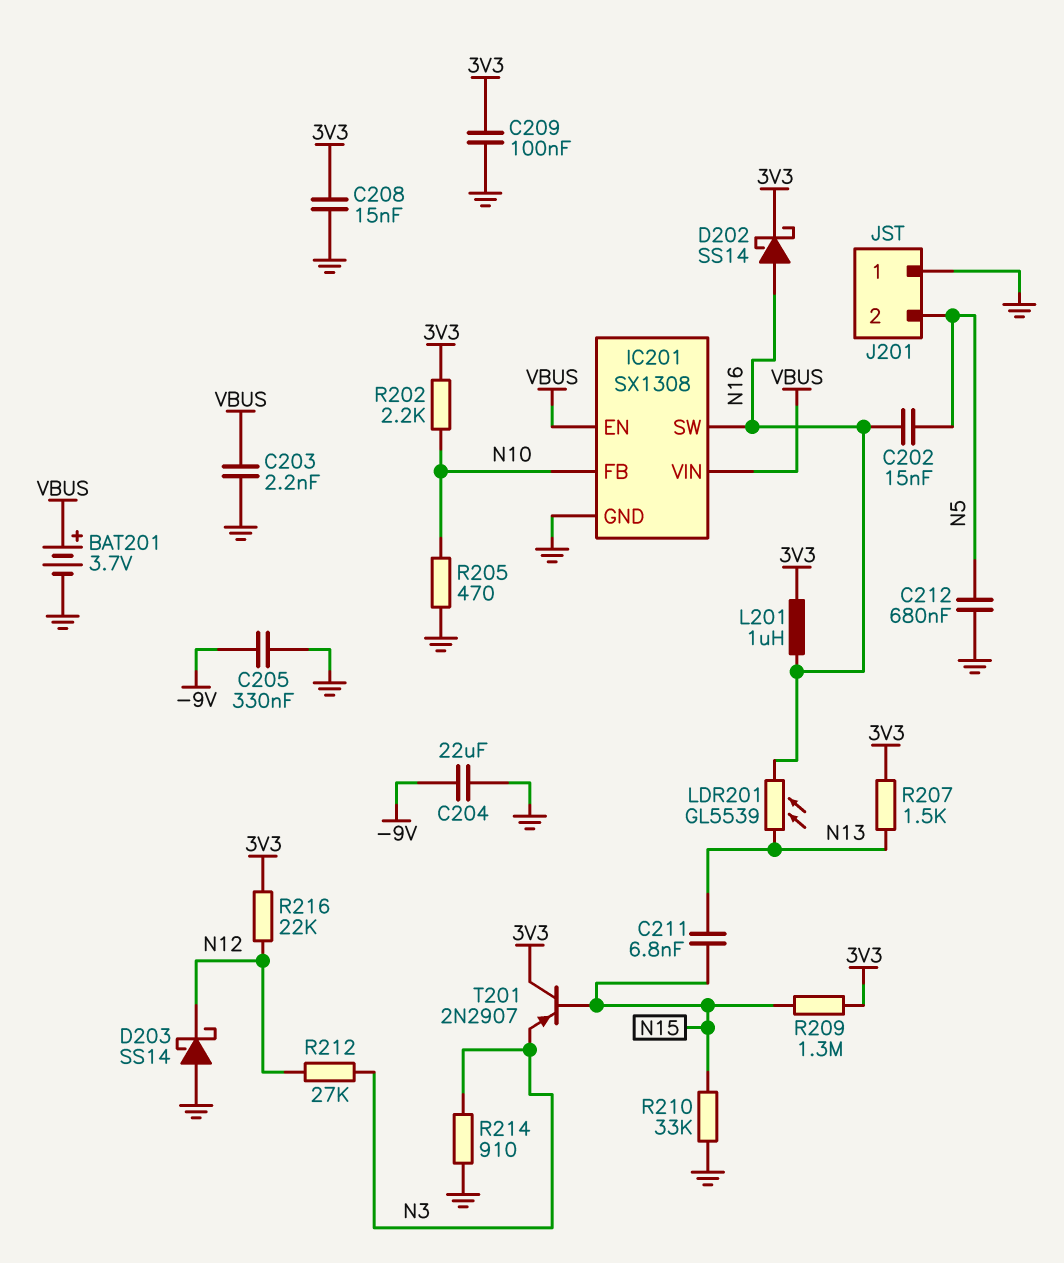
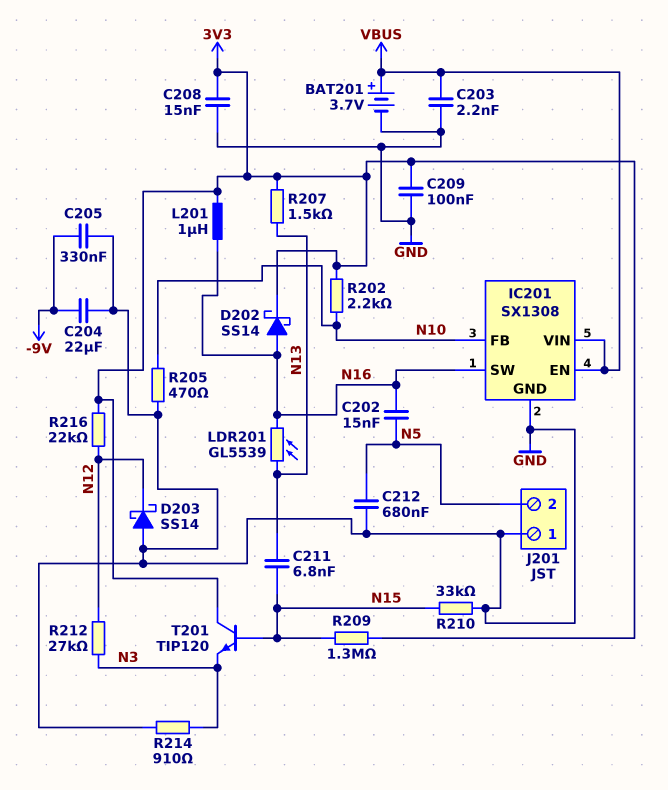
T201: PNP 2N2907 (B N15, C 3V3, E N3) -> NPN TIP120 (B N15, C 3V3, E N3)

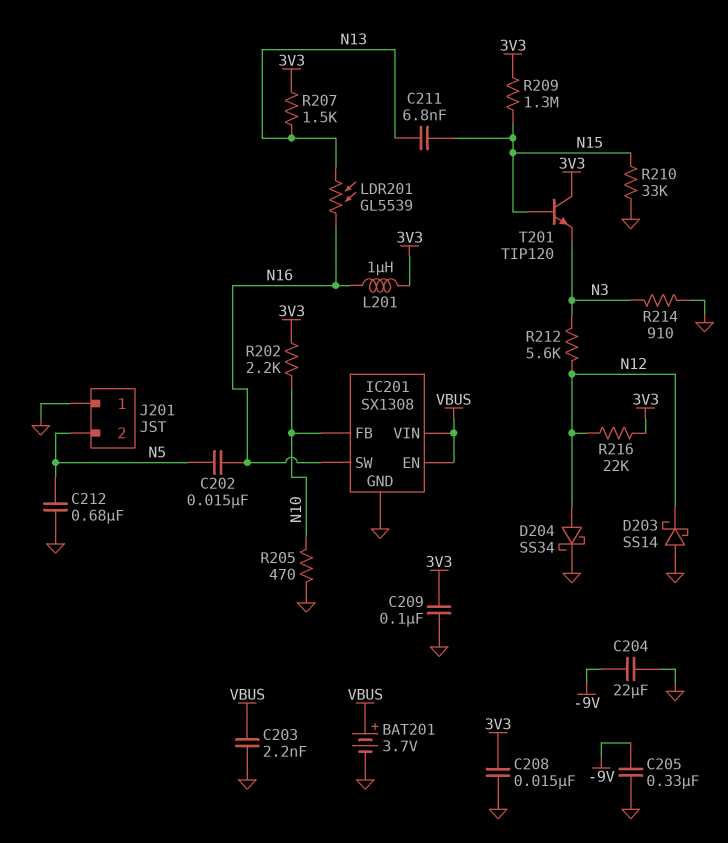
D202: schottky SS14 (A N16, K 3V3) -> none
D204: none -> schottky SS34 (A N12, K GND)
R212: 27k (N3, N12) -> 5.6k (N3, N12)

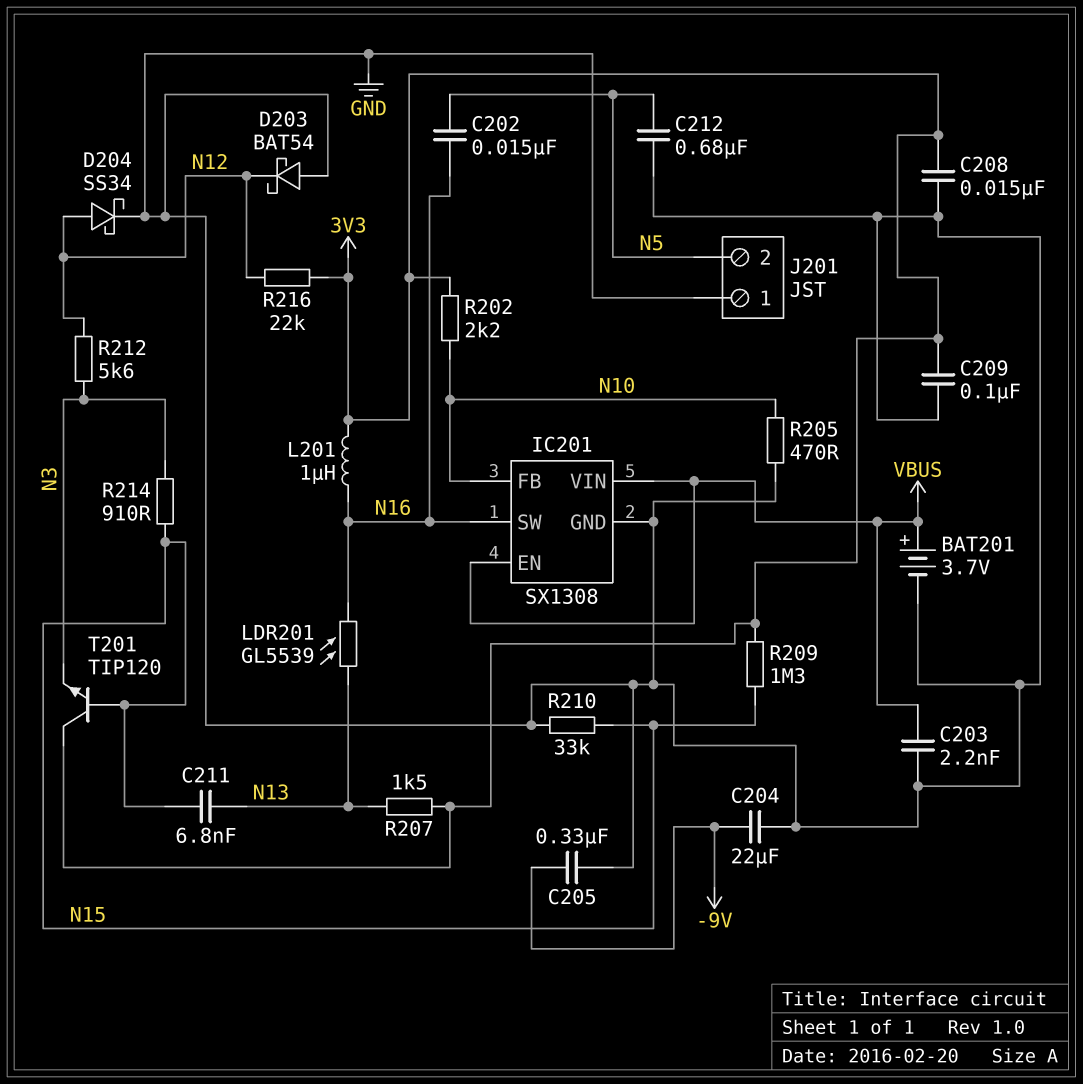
D203: schottky SS14 (A GND, K N12) -> schottky BAT54 (A GND, K N12)
R214: 910 (GND, N3) -> 910 (N3, N15)

